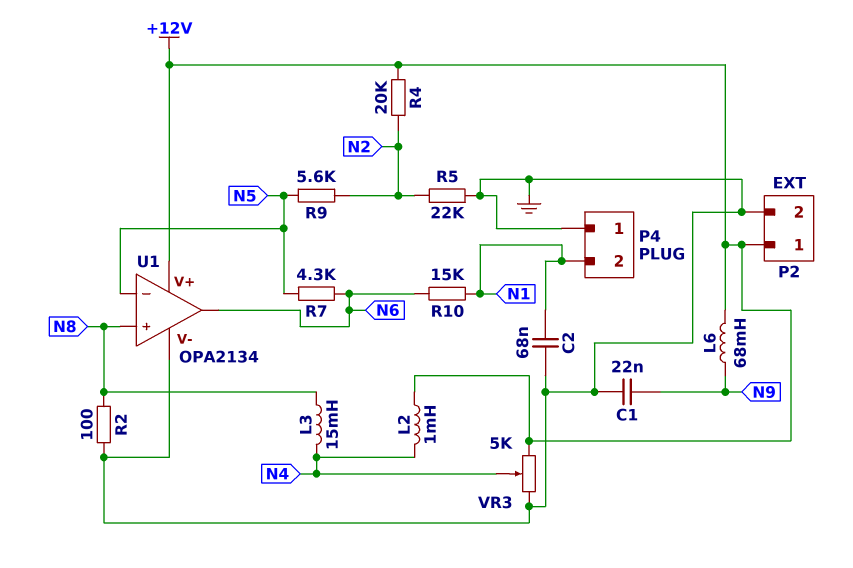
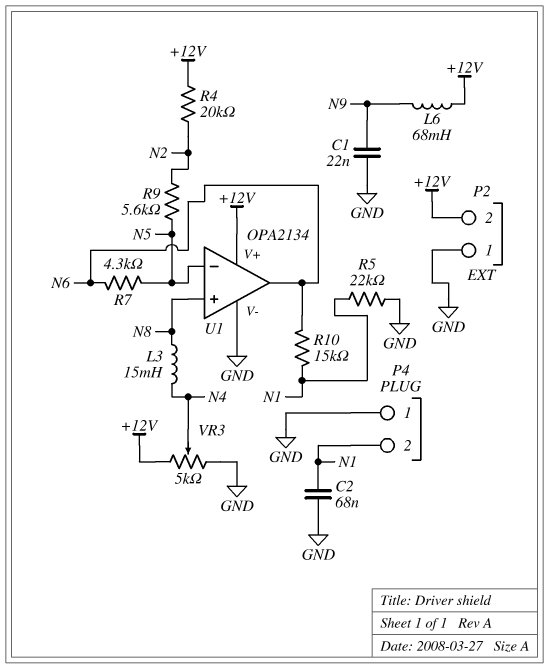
L2: 1mH (+12V, N4) -> none
P2 pin 1: +12V -> GND
P2 pin 2: GND -> +12V
R2: 100 (GND, N8) -> none
R5: 22k (GND, N2) -> 22k (GND, N1)

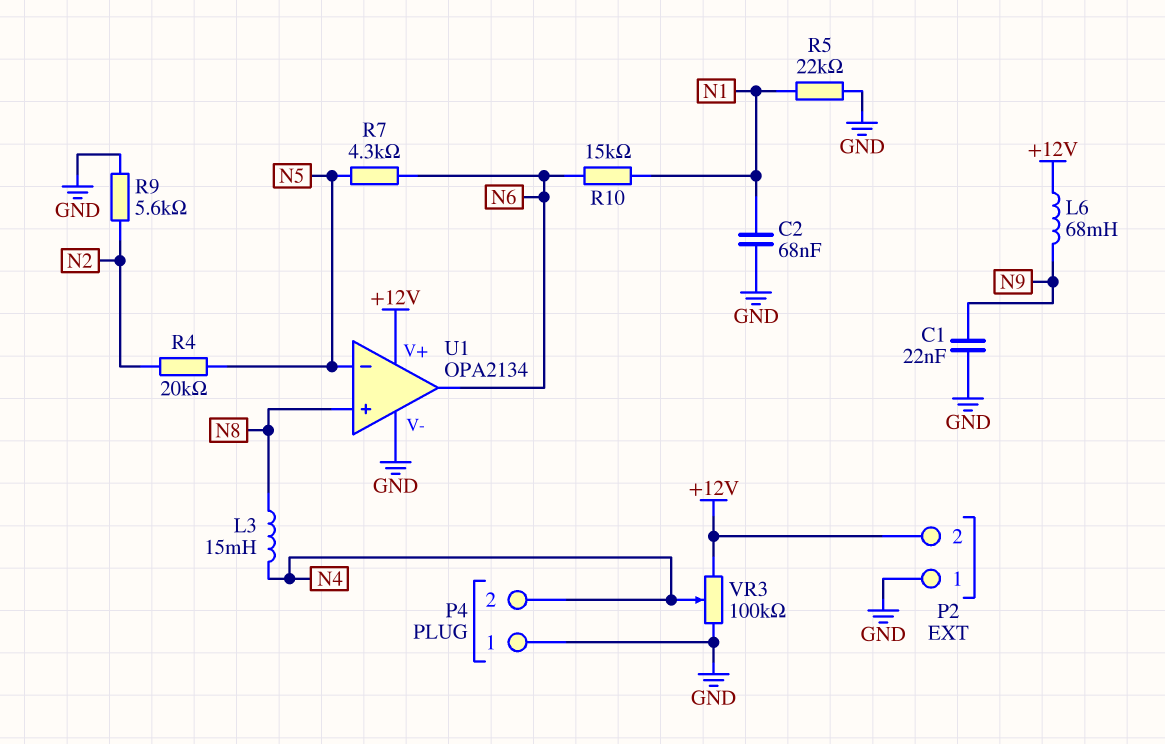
P4 pin 2: N1 -> N4
R4: 20k (+12V, N2) -> 20k (N2, N5)
R9: 5.6k (N2, N5) -> 5.6k (GND, N2)
VR3: 5k (+12V, GND, wiper N4) -> 100k (+12V, GND, wiper N4)

